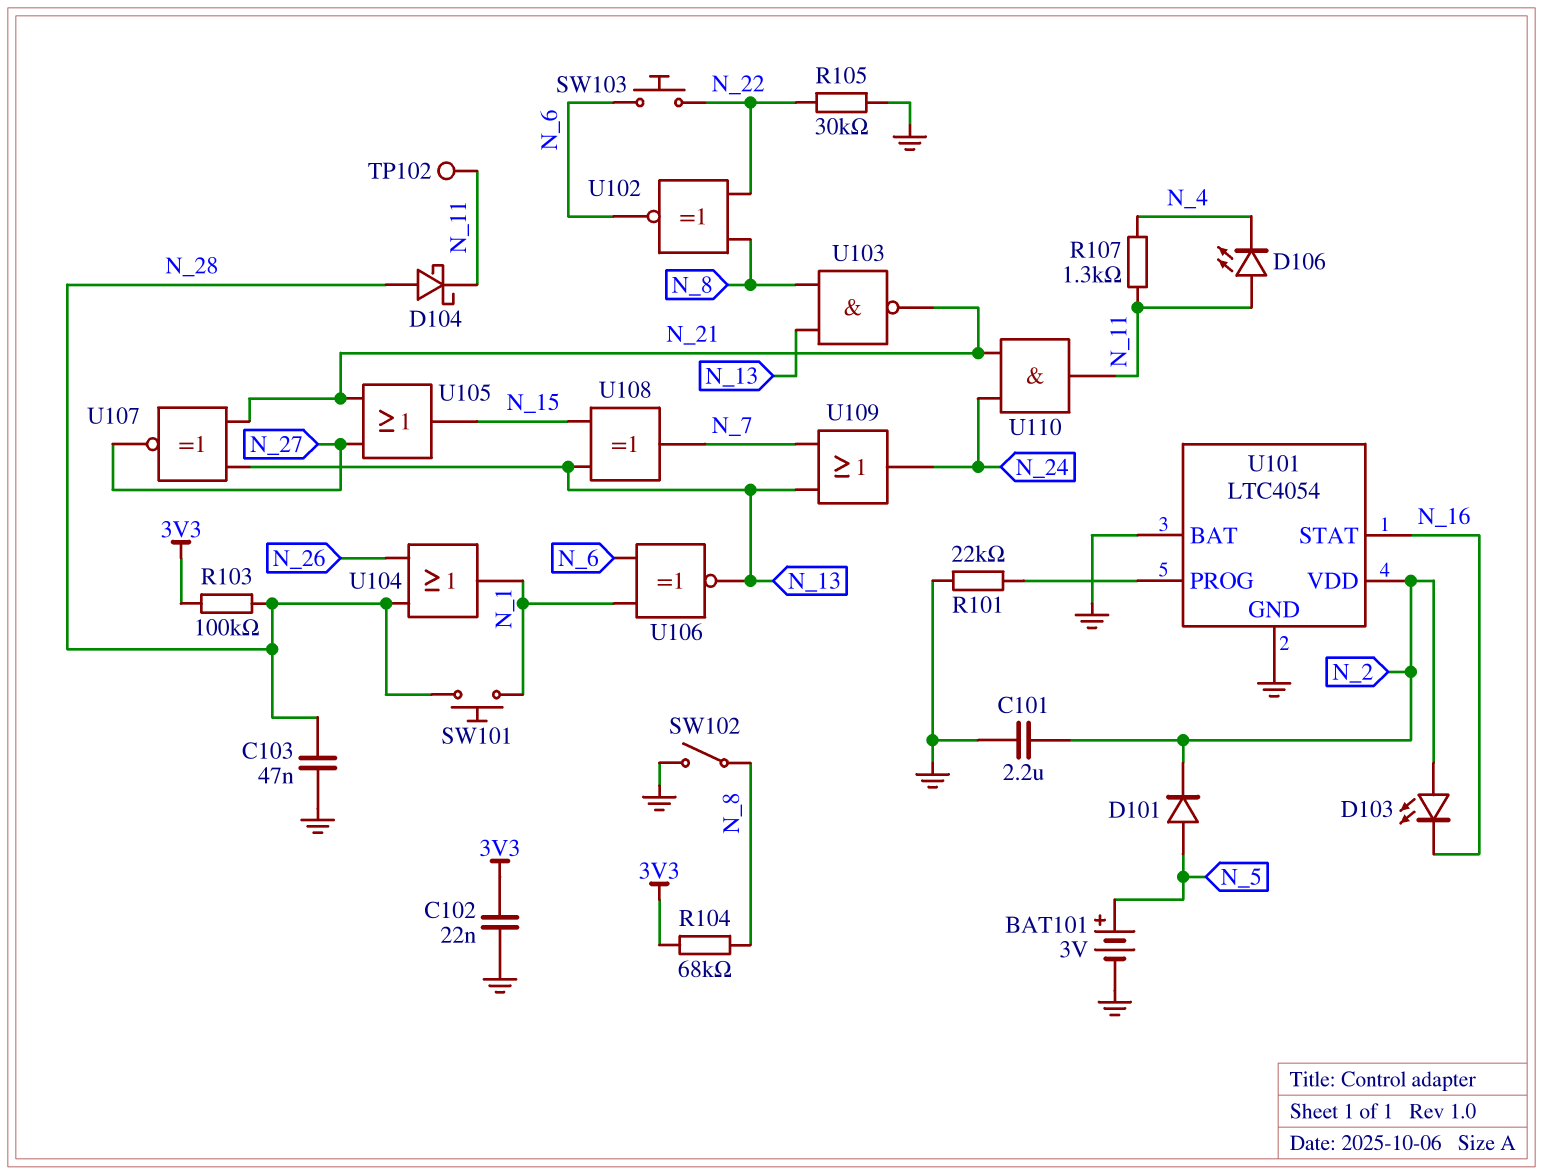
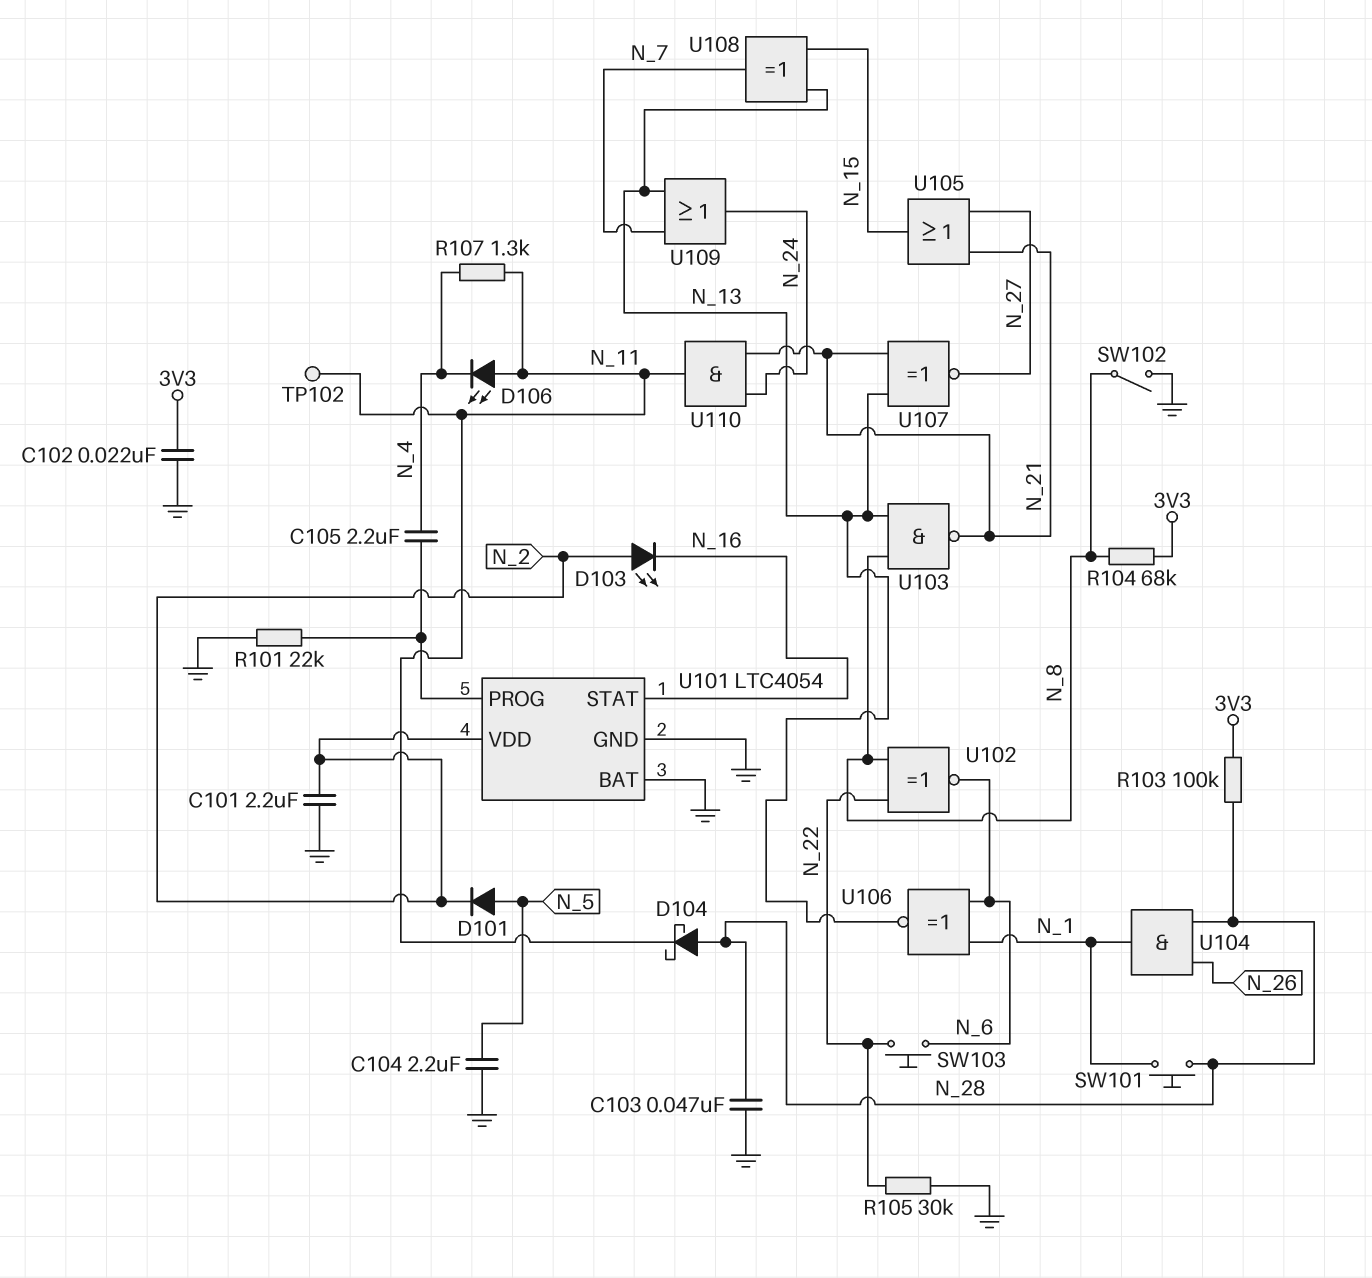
BAT101: 3V (plus N_5, minus GND) -> none
C104: none -> 2.2uF (GND, N_5)
C105: none -> 2.2uF (N_4, U101/PROG)
U104: OR (in N_26, in N_28, out N_1) -> AND (in N_26, in N_28, out N_1)

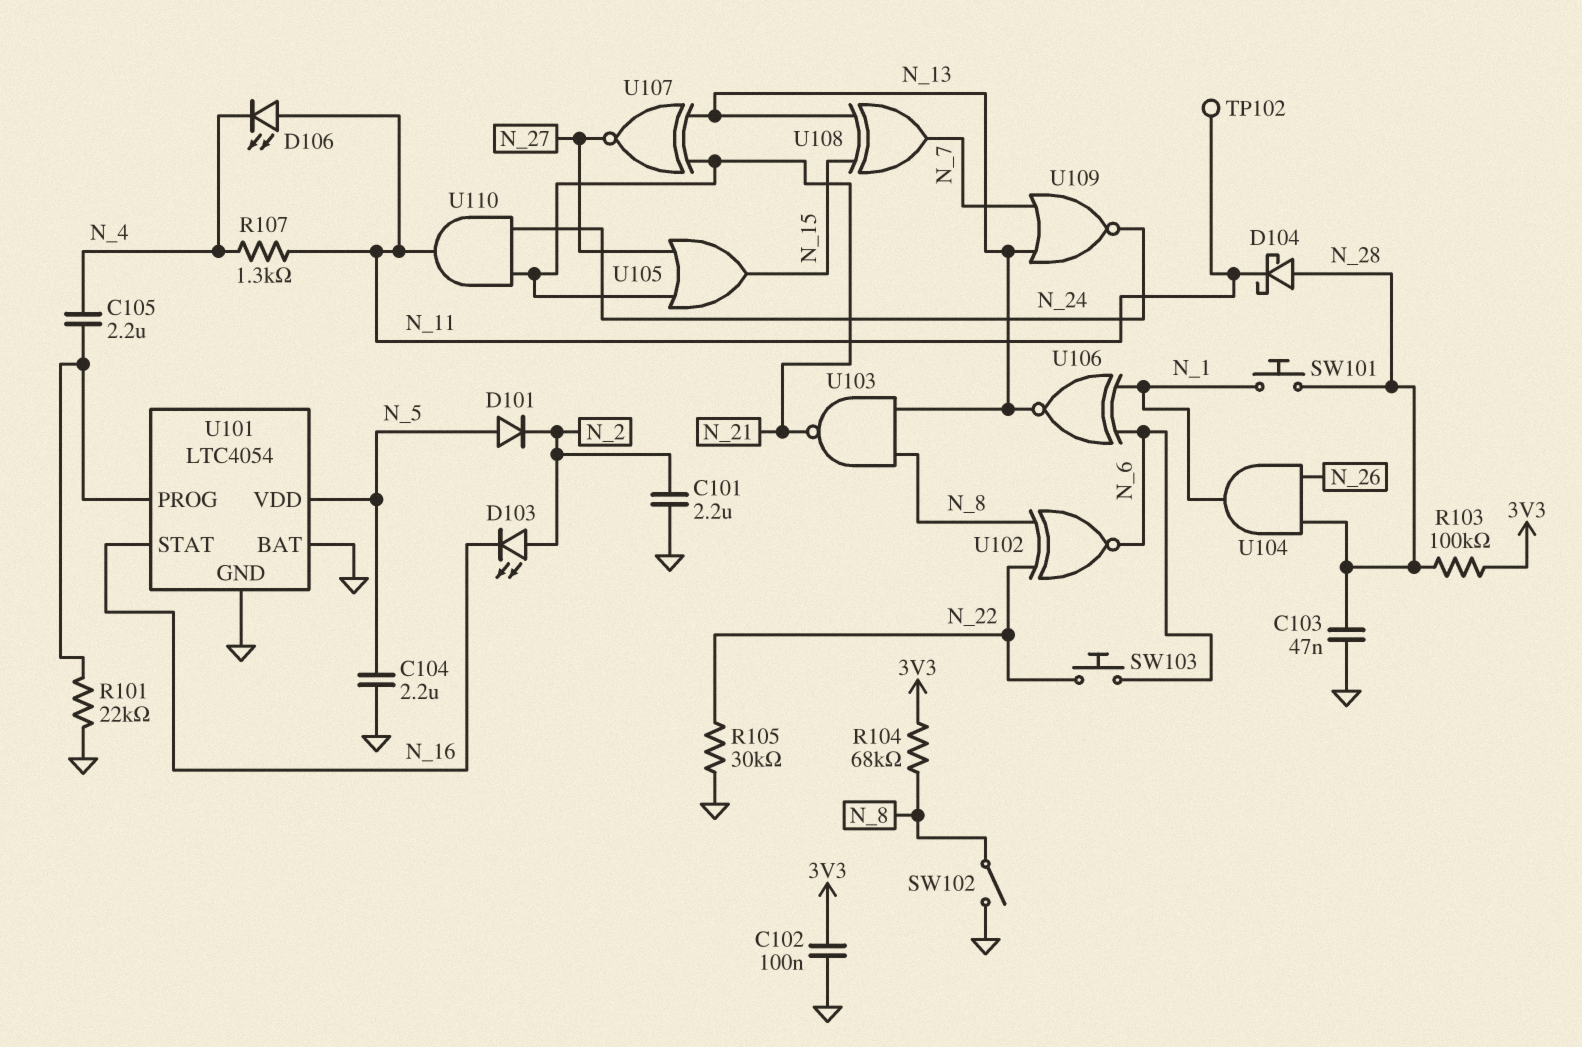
C102: 22nF (3V3, GND) -> 100nF (3V3, GND)
U101 pin VDD: N_2 -> N_5
U109: OR (in N_7, in N_13, out N_24) -> NOR (in N_7, in N_13, out N_24)

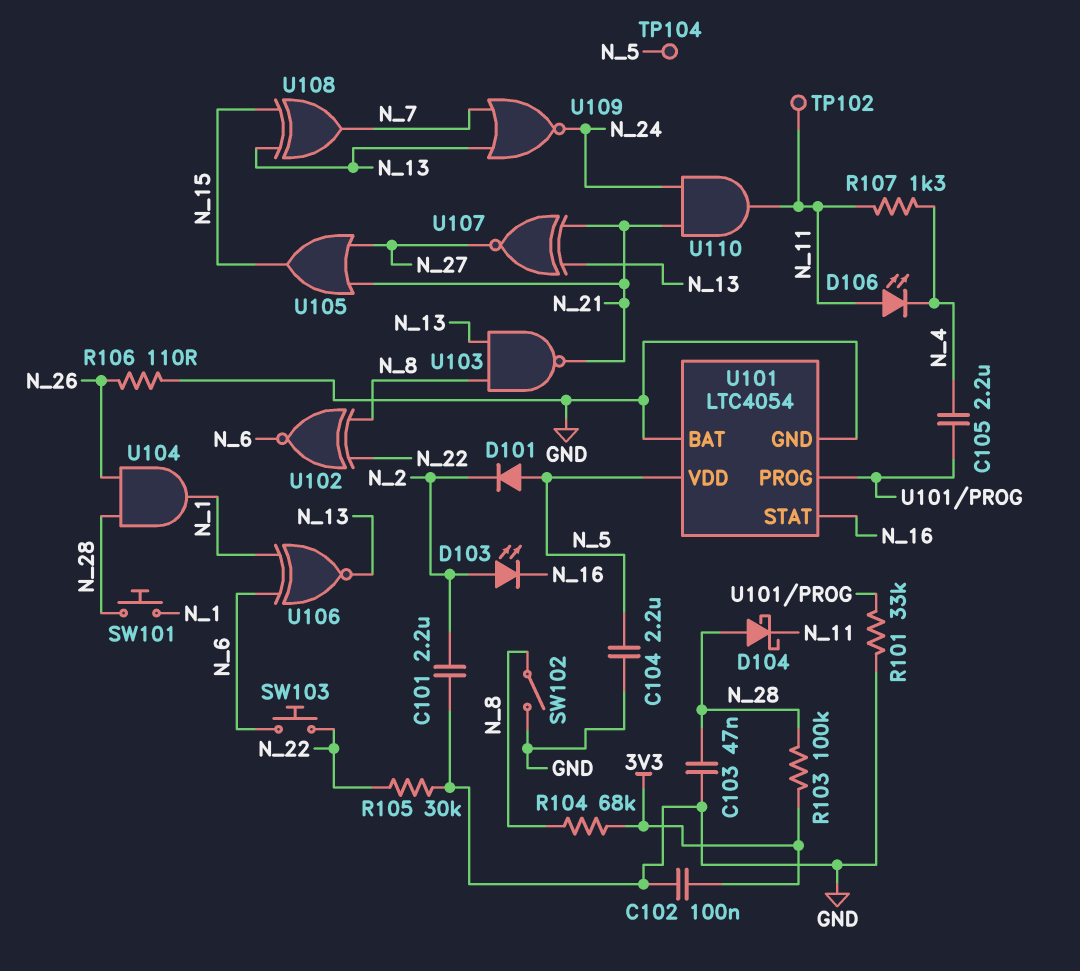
R101: 22k (GND, U101/PROG) -> 33k (GND, U101/PROG)
R106: none -> 110 (GND, N_26)
TP104: none -> test point (N_5)

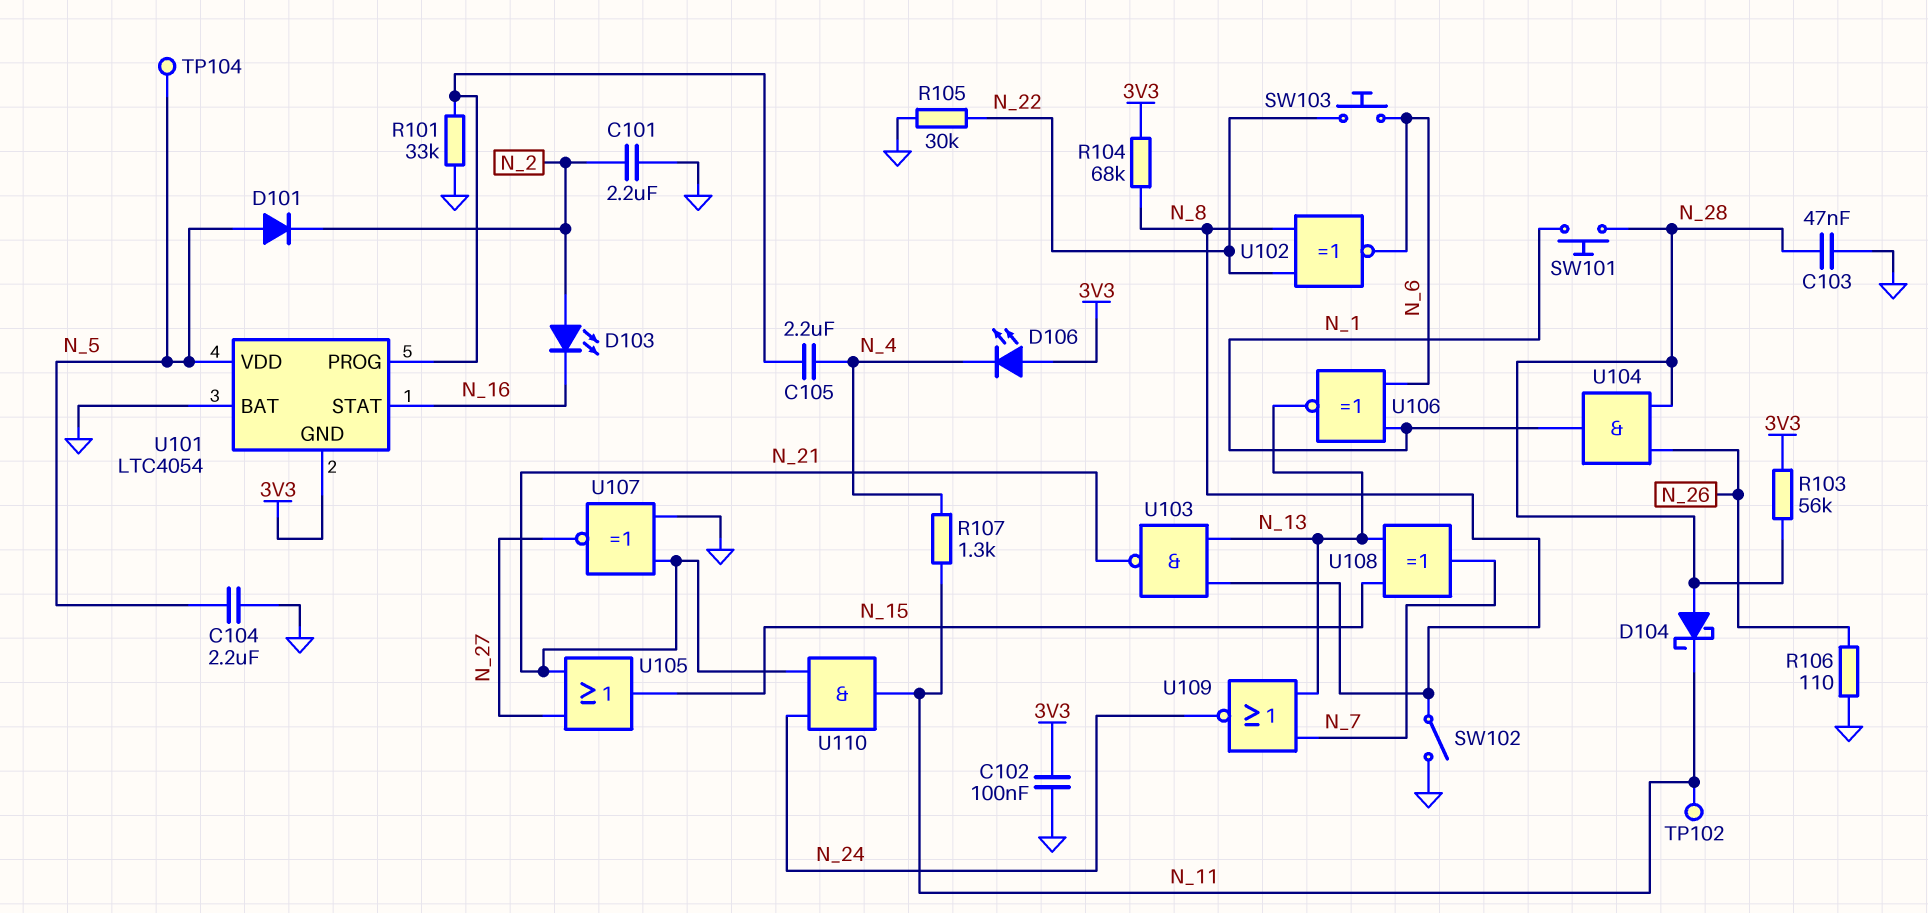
D106: LED (A N_11, K N_4) -> LED (A 3V3, K N_4)
R103: 100k (3V3, N_28) -> 56k (3V3, N_28)
U101 pin GND: GND -> 3V3
U107: XNOR (in N_13, in N_21, out N_27) -> XNOR (in GND, in N_21, out N_27)

